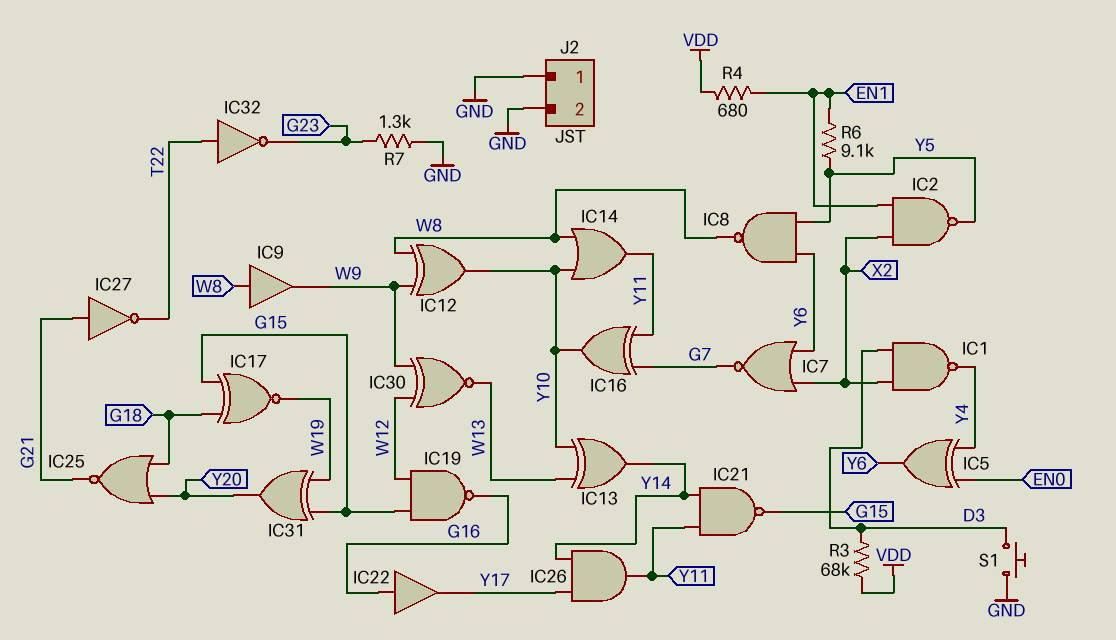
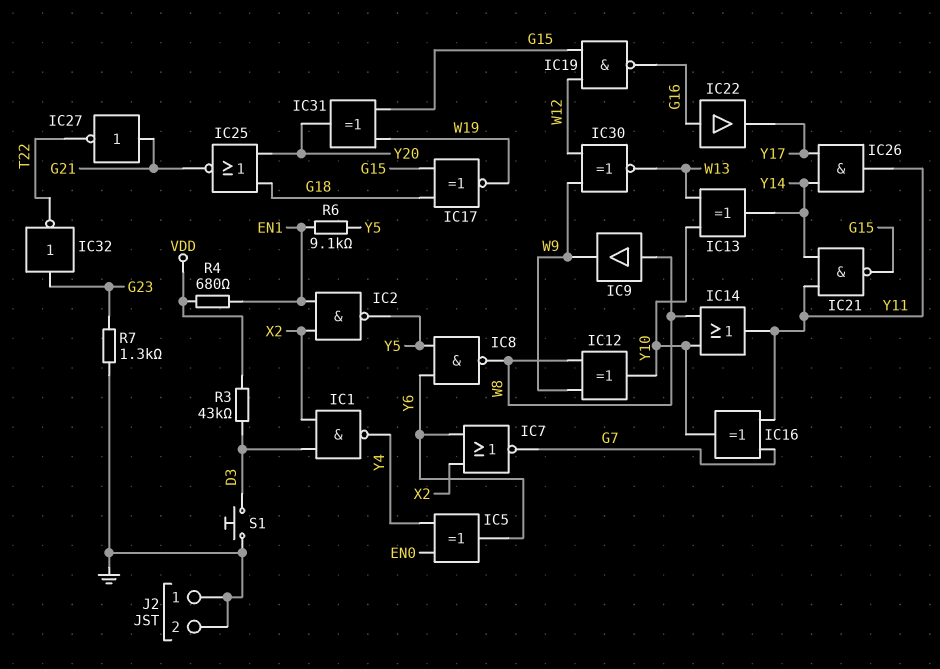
IC32: NOT (in T22, out G23) -> NOT (in G23, out T22)
R3: 68k (D3, VDD) -> 43k (D3, VDD)

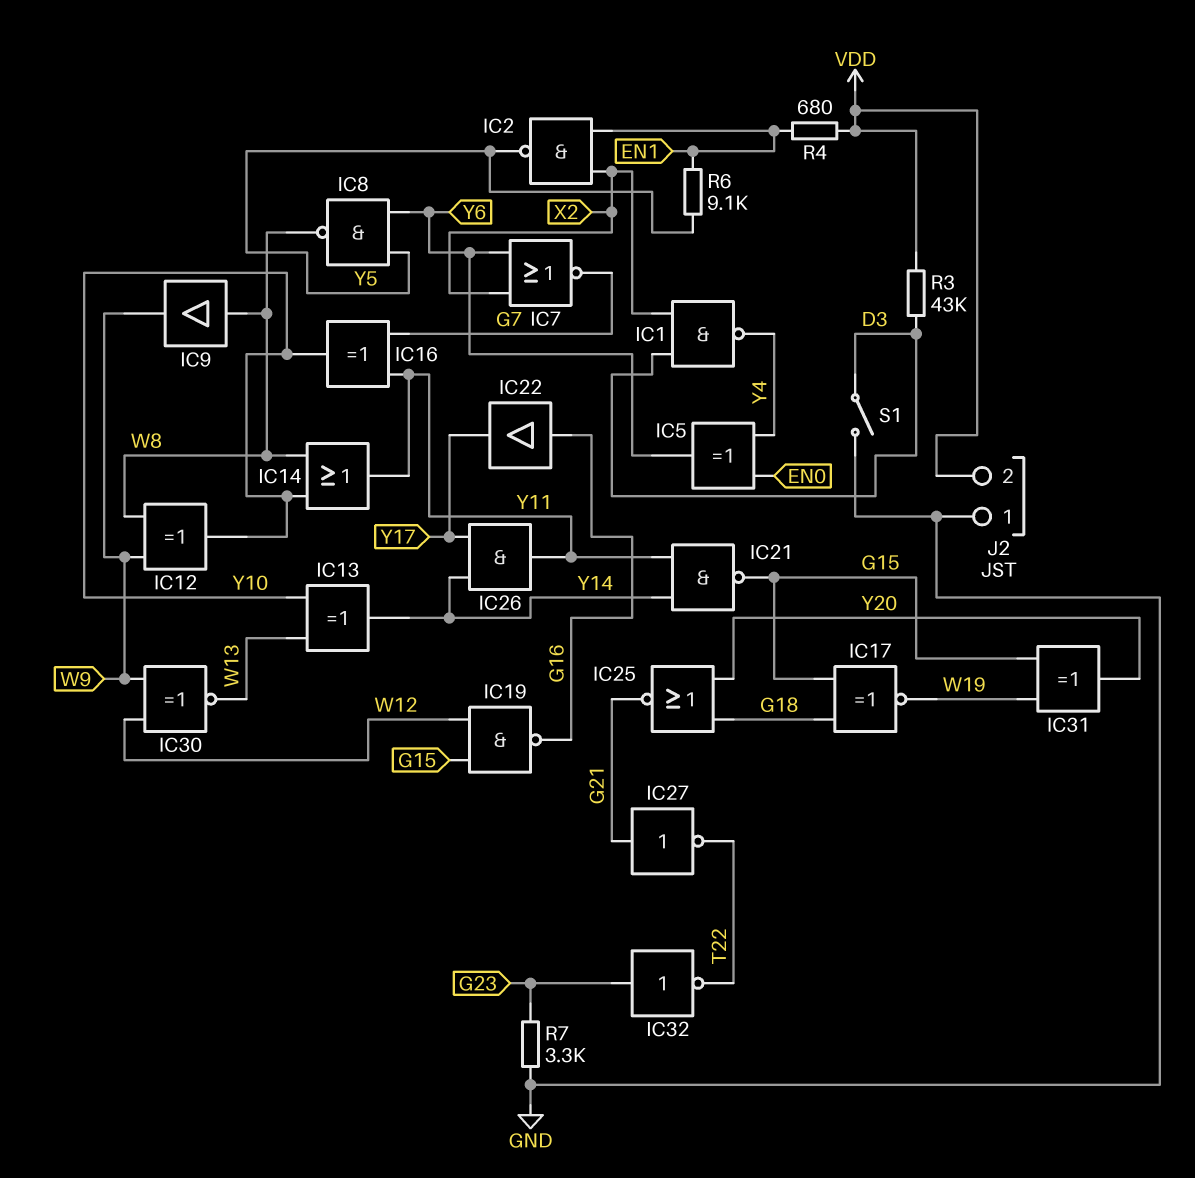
J2 pin 2: GND -> VDD
R7: 1.3k (G23, GND) -> 3.3k (G23, GND)
S1: button (D3, GND) -> switch (D3, GND)

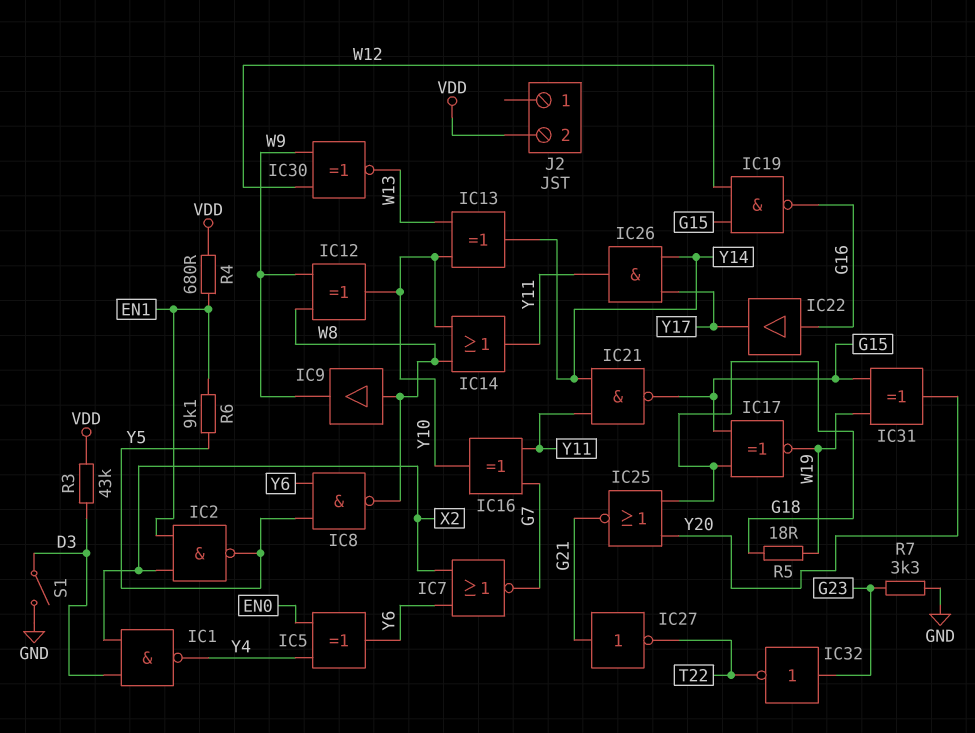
J2 pin 1: GND -> none
R5: none -> 18 (G18, W19)

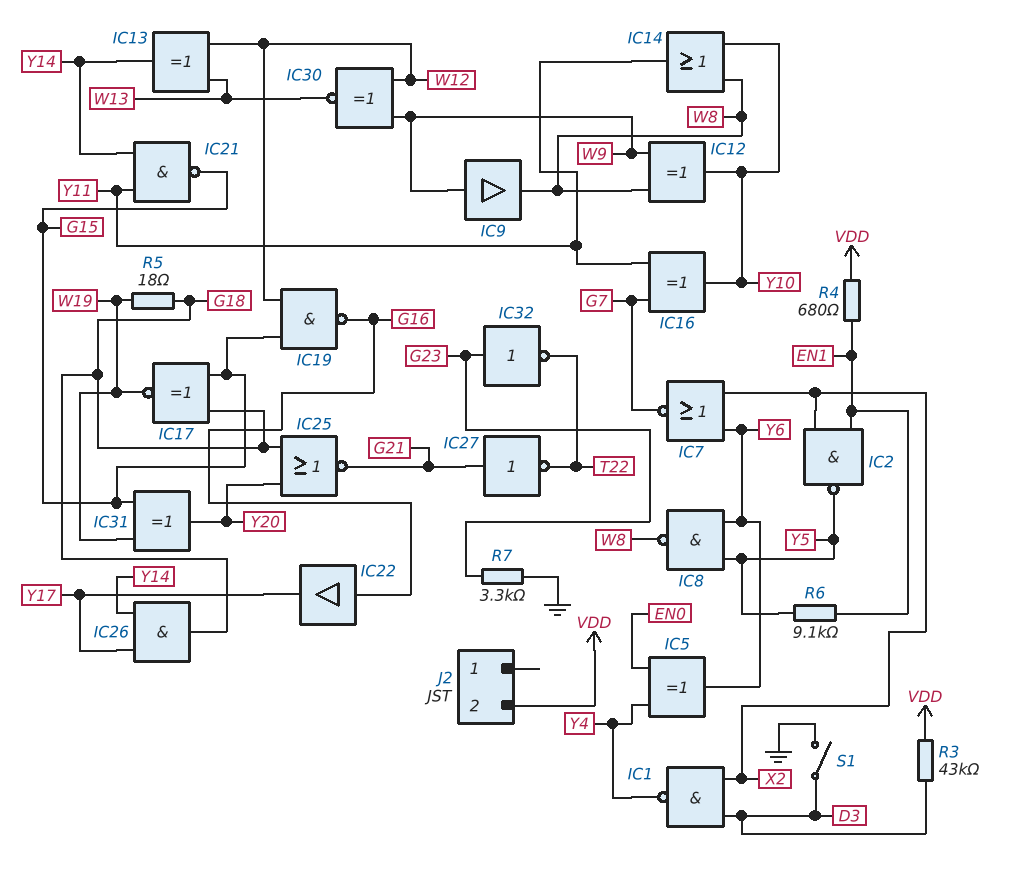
IC9: buffer (in W8, out W9) -> buffer (in W9, out W8)
IC13: XOR (in W13, in Y10, out Y14) -> XOR (in W12, in W13, out Y14)
IC26: AND (in Y14, in Y17, out Y11) -> AND (in Y14, in Y17, out G18)

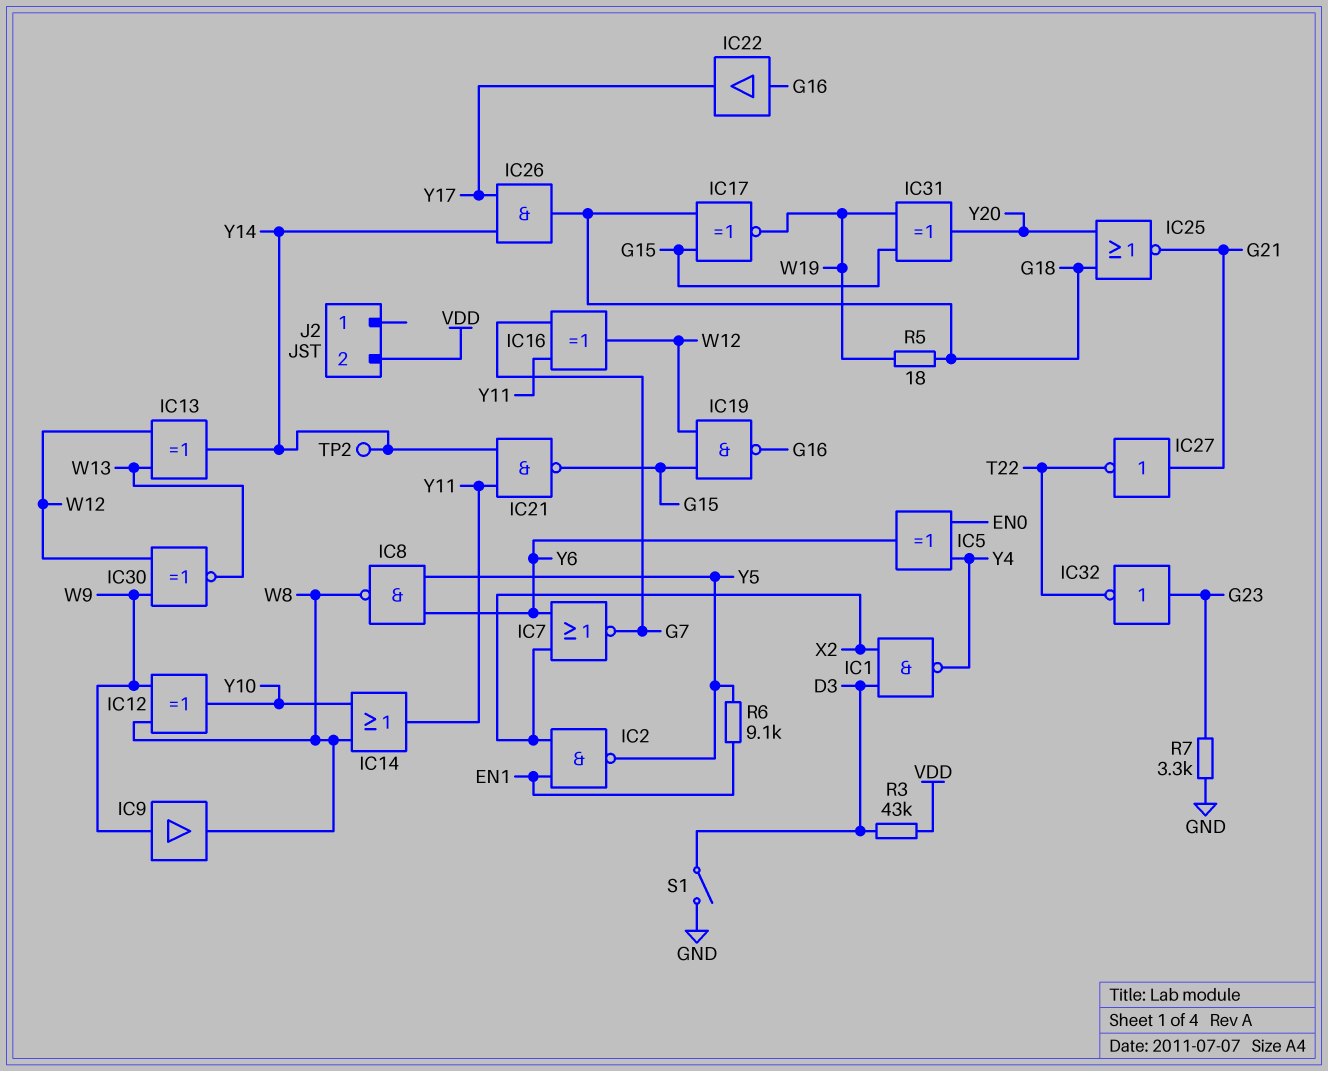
IC16: XOR (in G7, in Y11, out Y10) -> XOR (in G7, in Y11, out W12)
R4: 680 (EN1, VDD) -> none
TP2: none -> test point (Y14)

